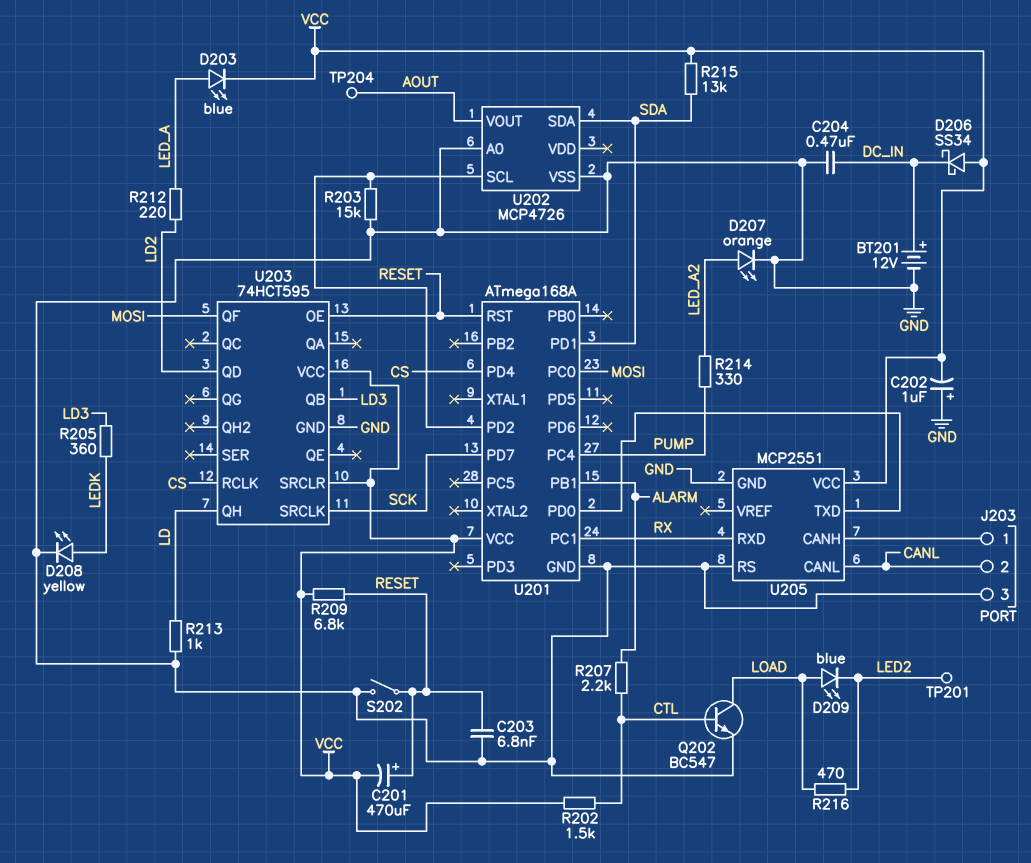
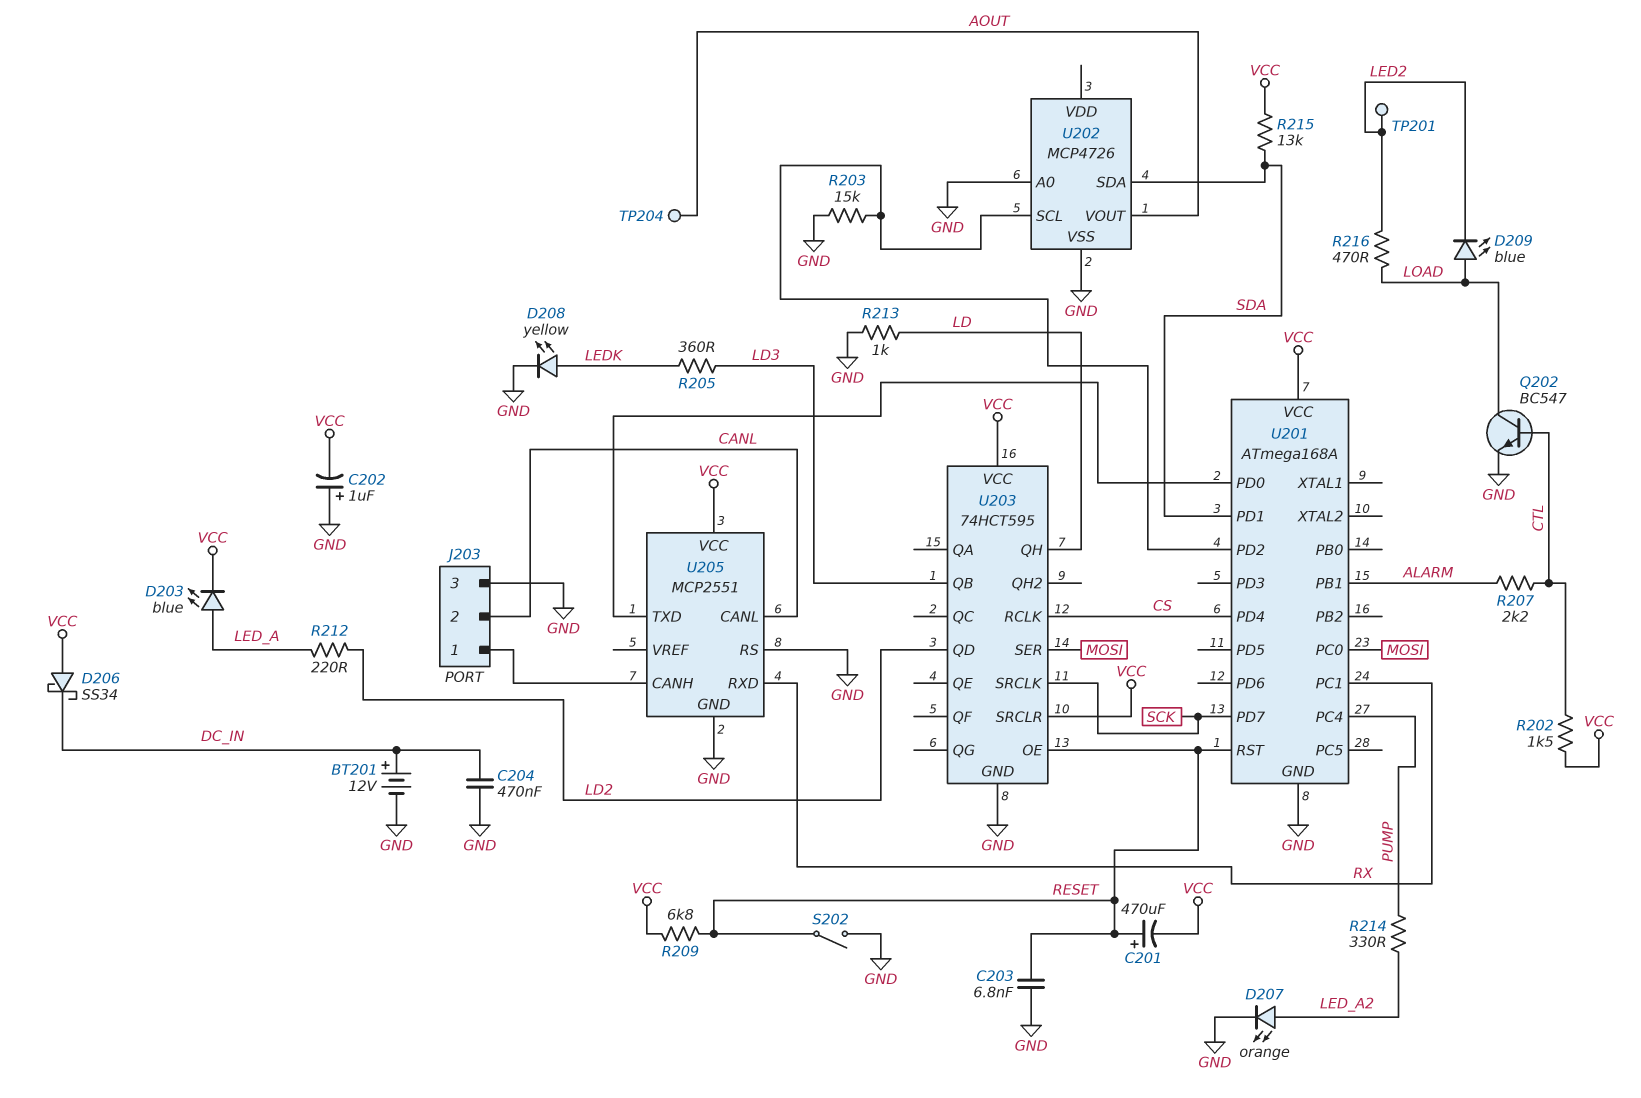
U203 pin QF: MOSI -> none
U203 pin SER: none -> MOSI

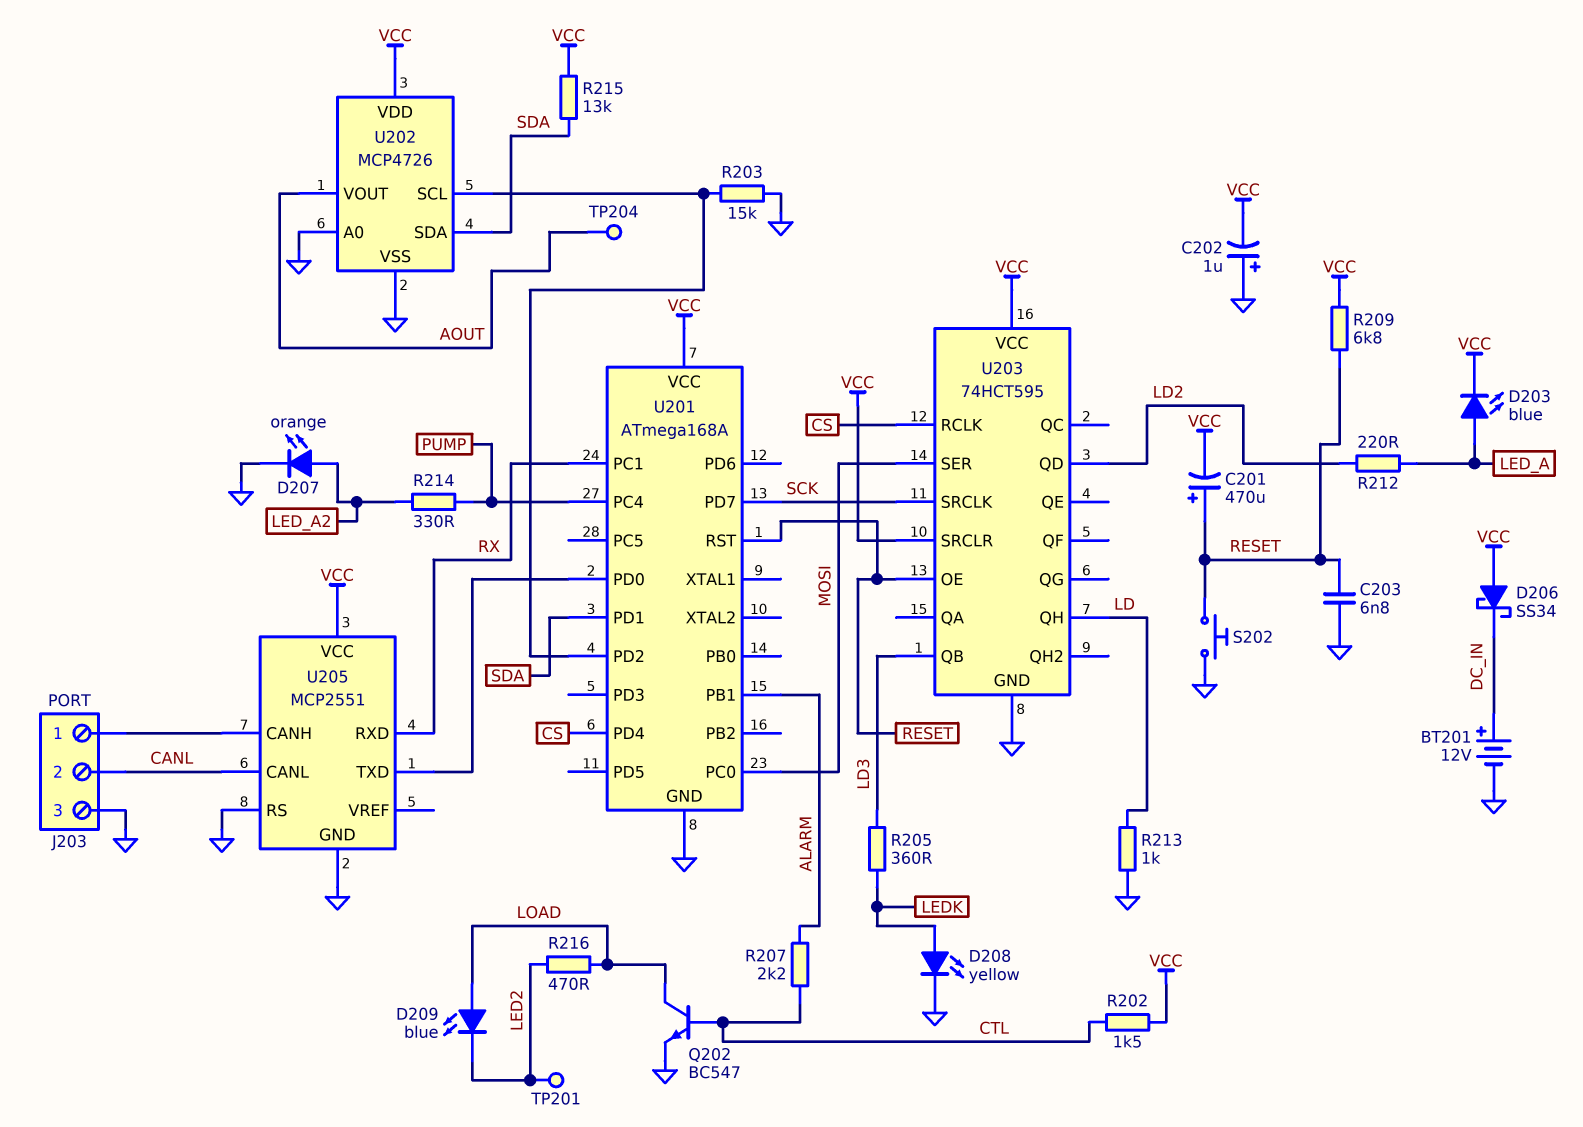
C204: 470nF (DC_IN, GND) -> none
S202: switch (GND, RESET) -> button (GND, RESET)
U202 pin VDD: none -> VCC

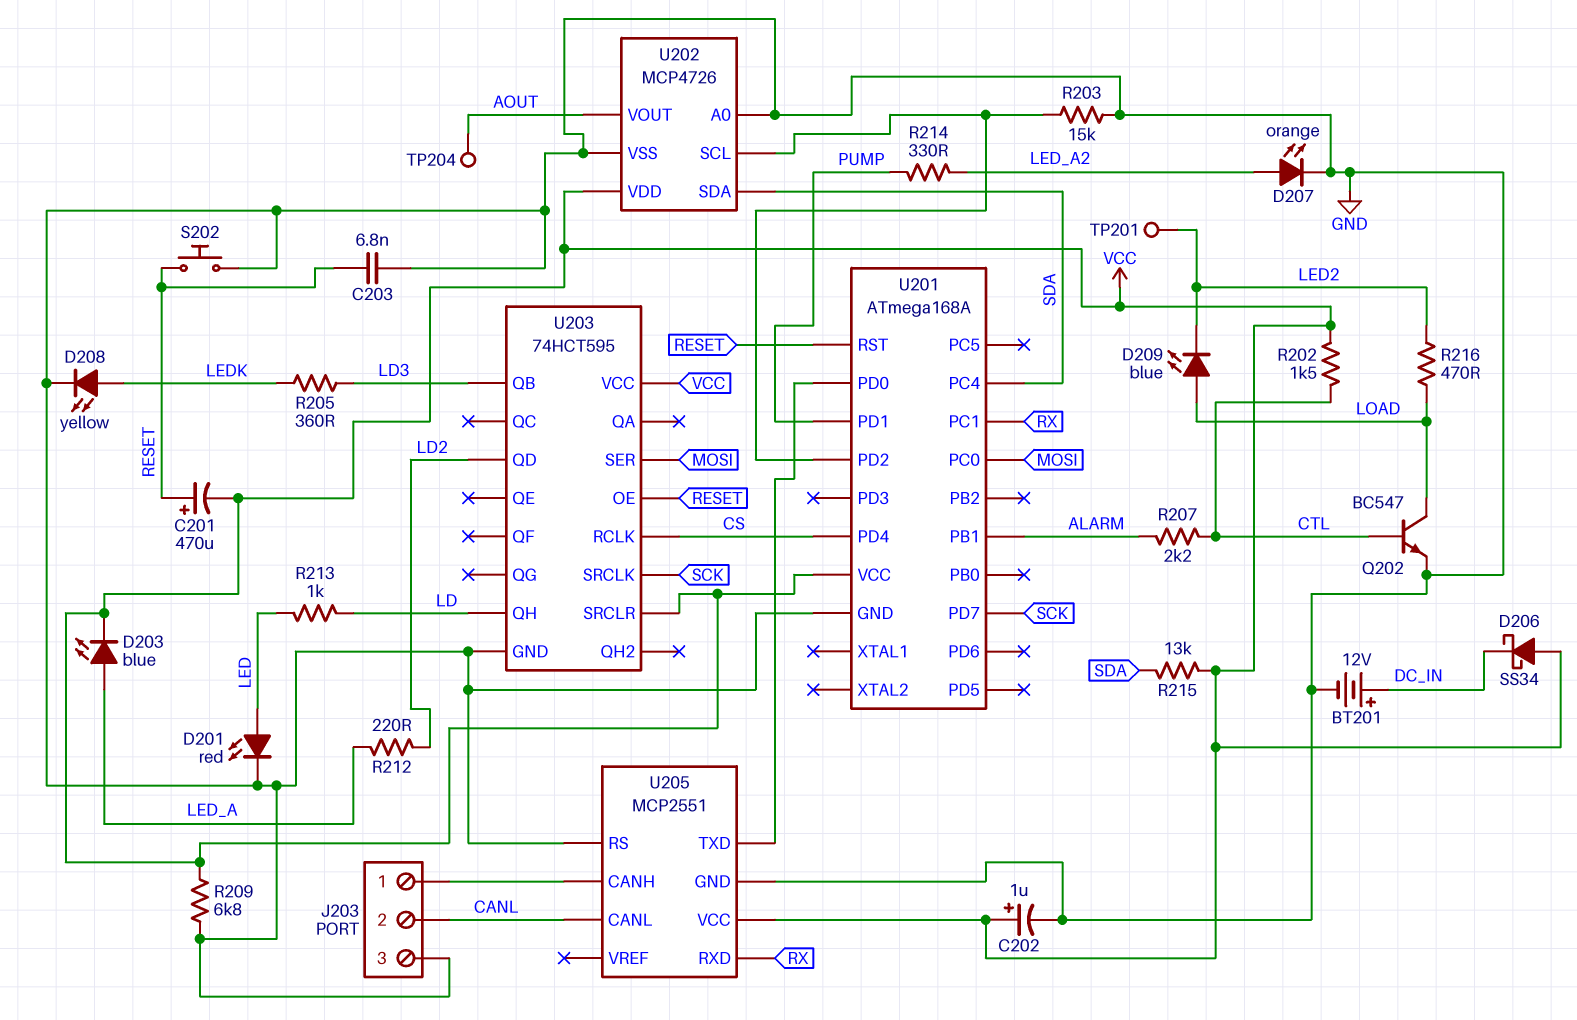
C202: 1uF (plus GND, minus VCC) -> 1uF (plus VCC, minus GND)
D201: none -> LED red (A LED, K GND)
R209: 6.8k (RESET, VCC) -> 6.8k (GND, VCC)
R213: 1k (GND, LD) -> 1k (LD, LED)
U201 pin PC4: PUMP -> SDA
U201 pin PD1: SDA -> PUMP

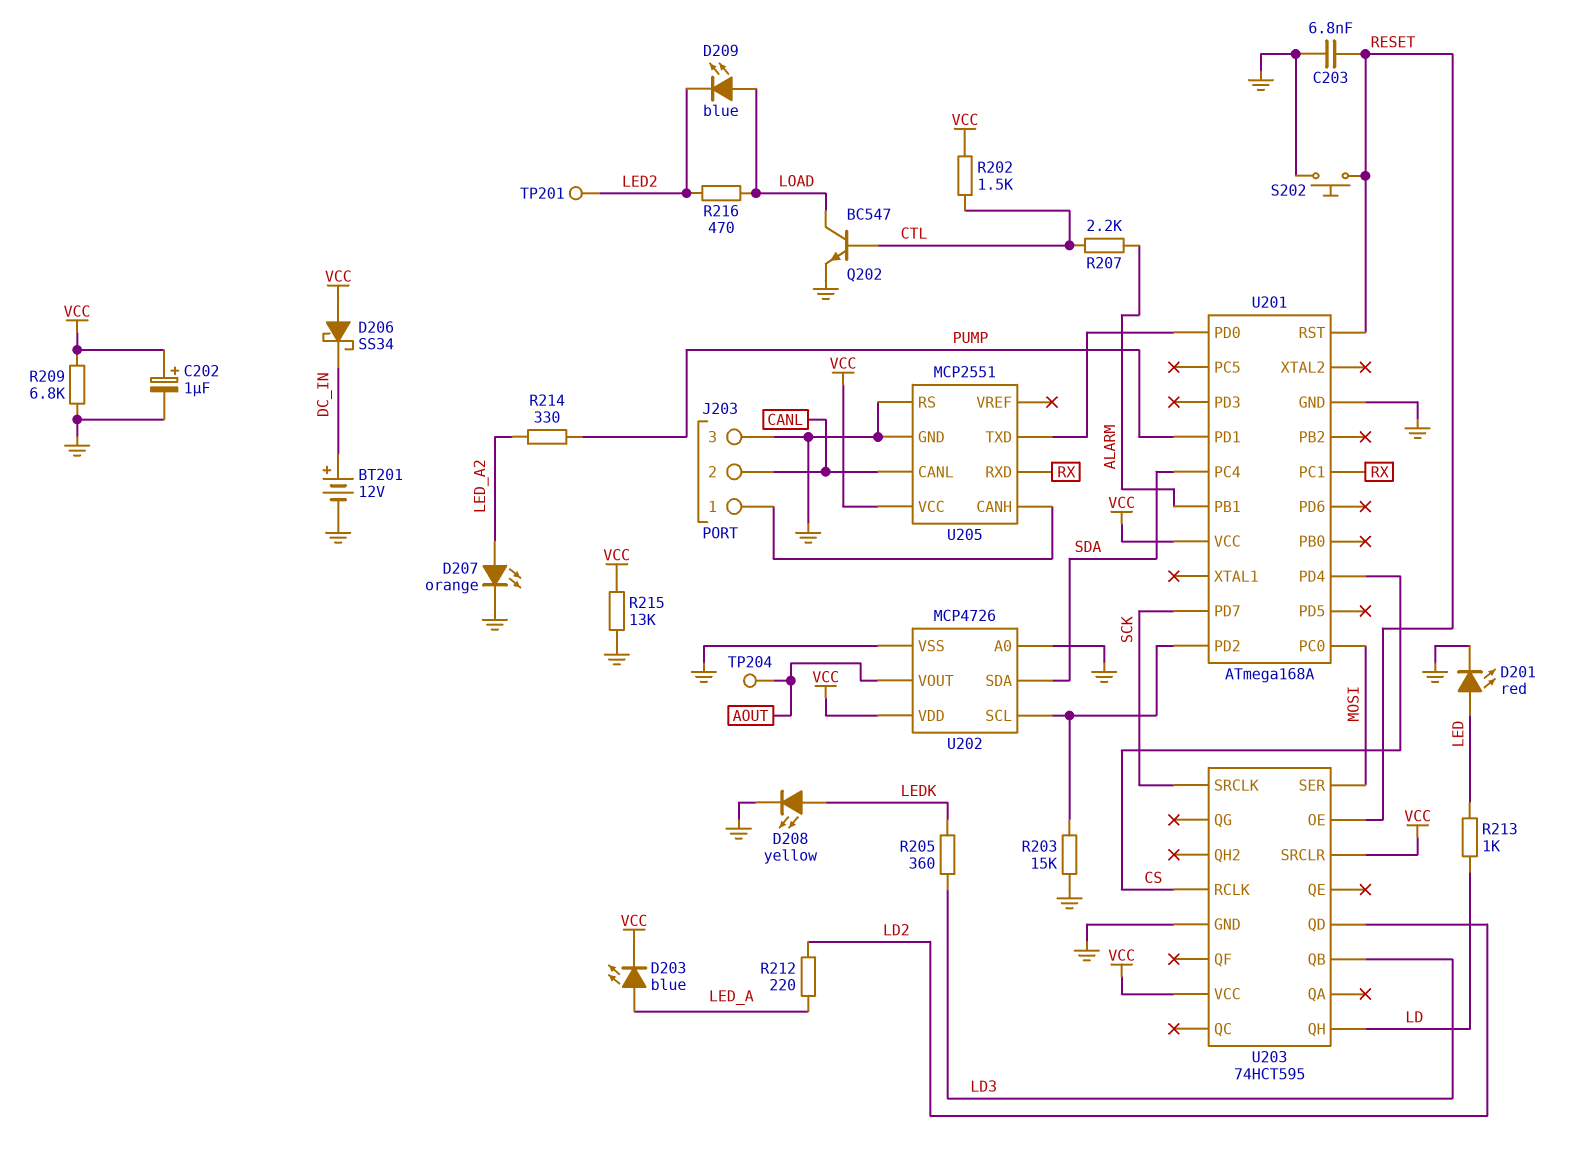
C201: 470uF (plus RESET, minus VCC) -> none
R215: 13k (SDA, VCC) -> 13k (GND, VCC)

